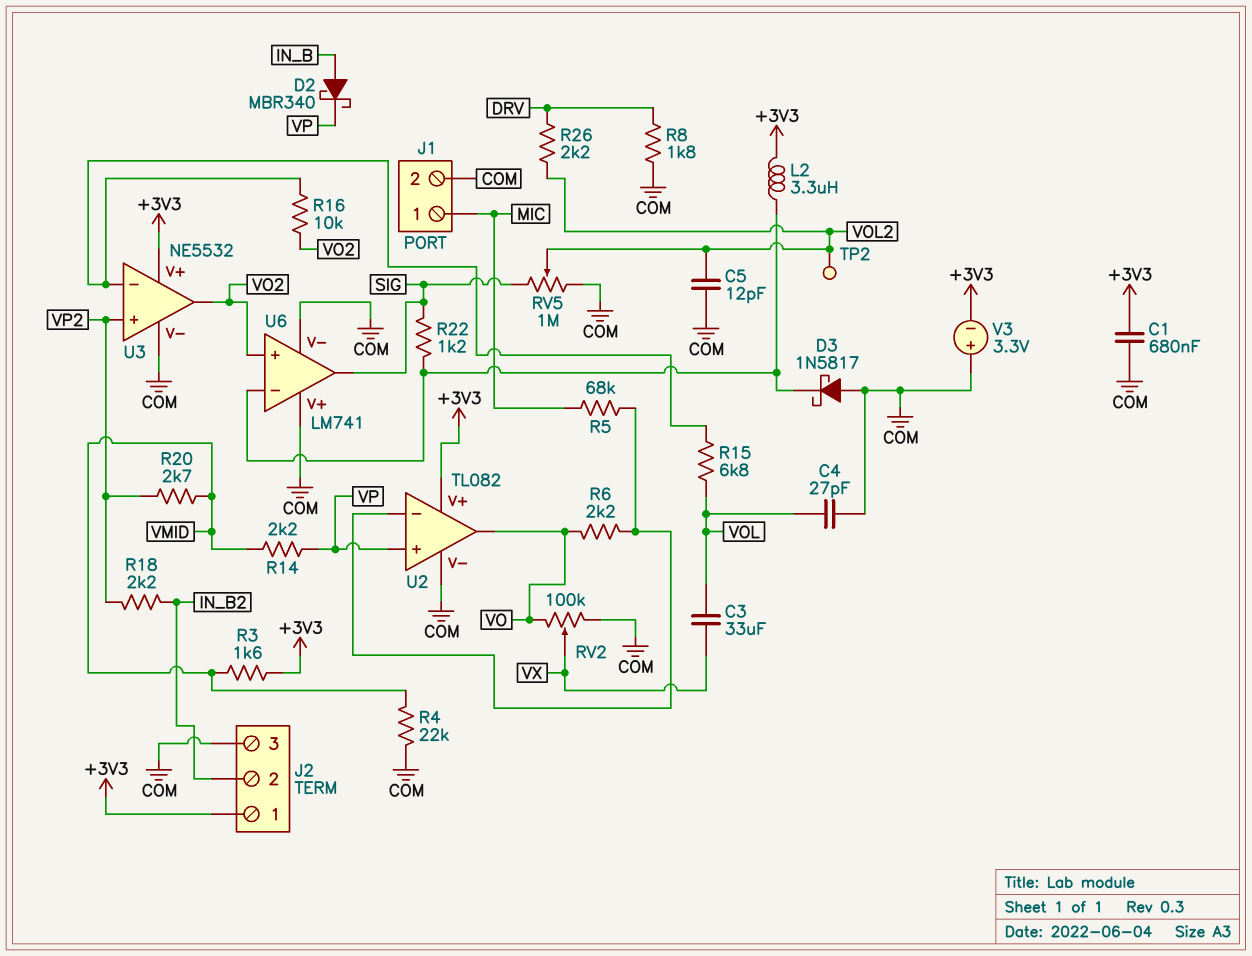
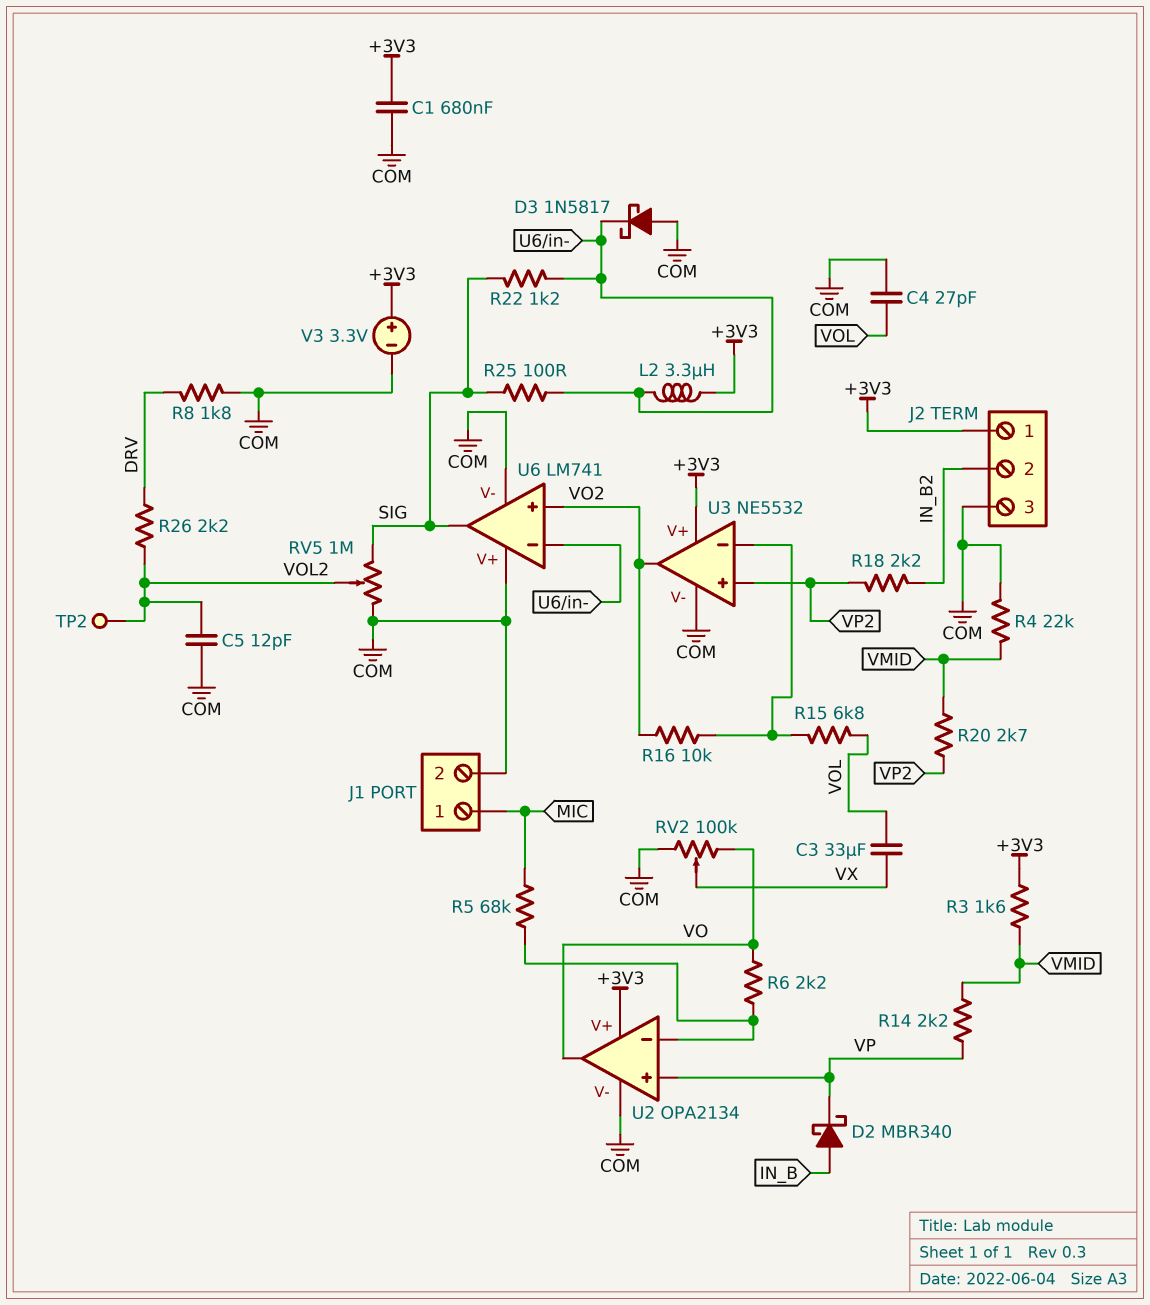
R25: none -> 100 (SIG, U6/in-)
U2: TL082 -> OPA2134
V3: 3.3V (plus COM, minus +3V3) -> 3.3V (plus +3V3, minus COM)

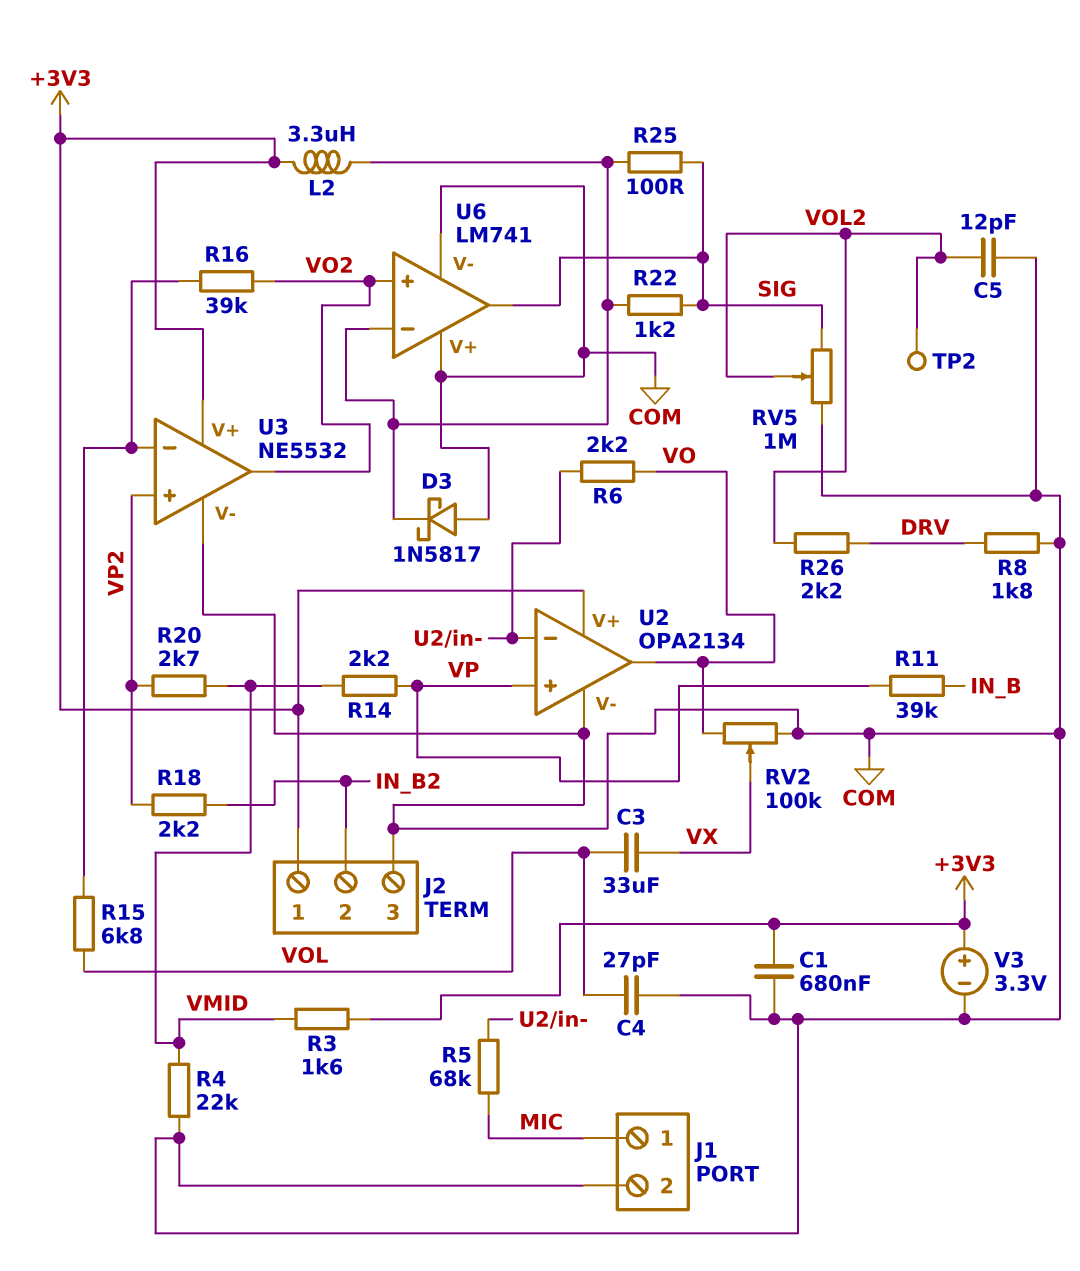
D2: schottky MBR340 (A IN_B, K VP) -> none
R11: none -> 39k (IN_B, VP)
R16: 10k (U3/in-, VO2) -> 39k (U3/in-, VO2)

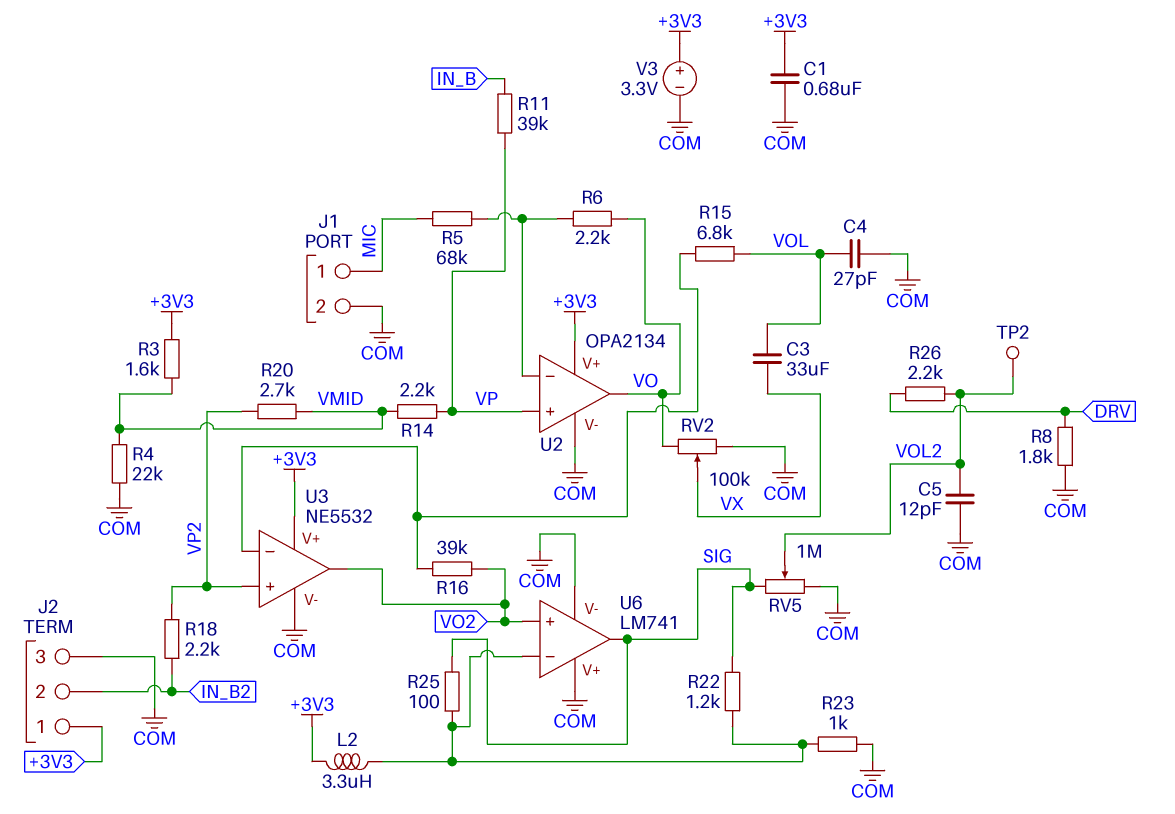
D3: schottky 1N5817 (A COM, K U6/in-) -> none
R23: none -> 1k (COM, U6/in-)

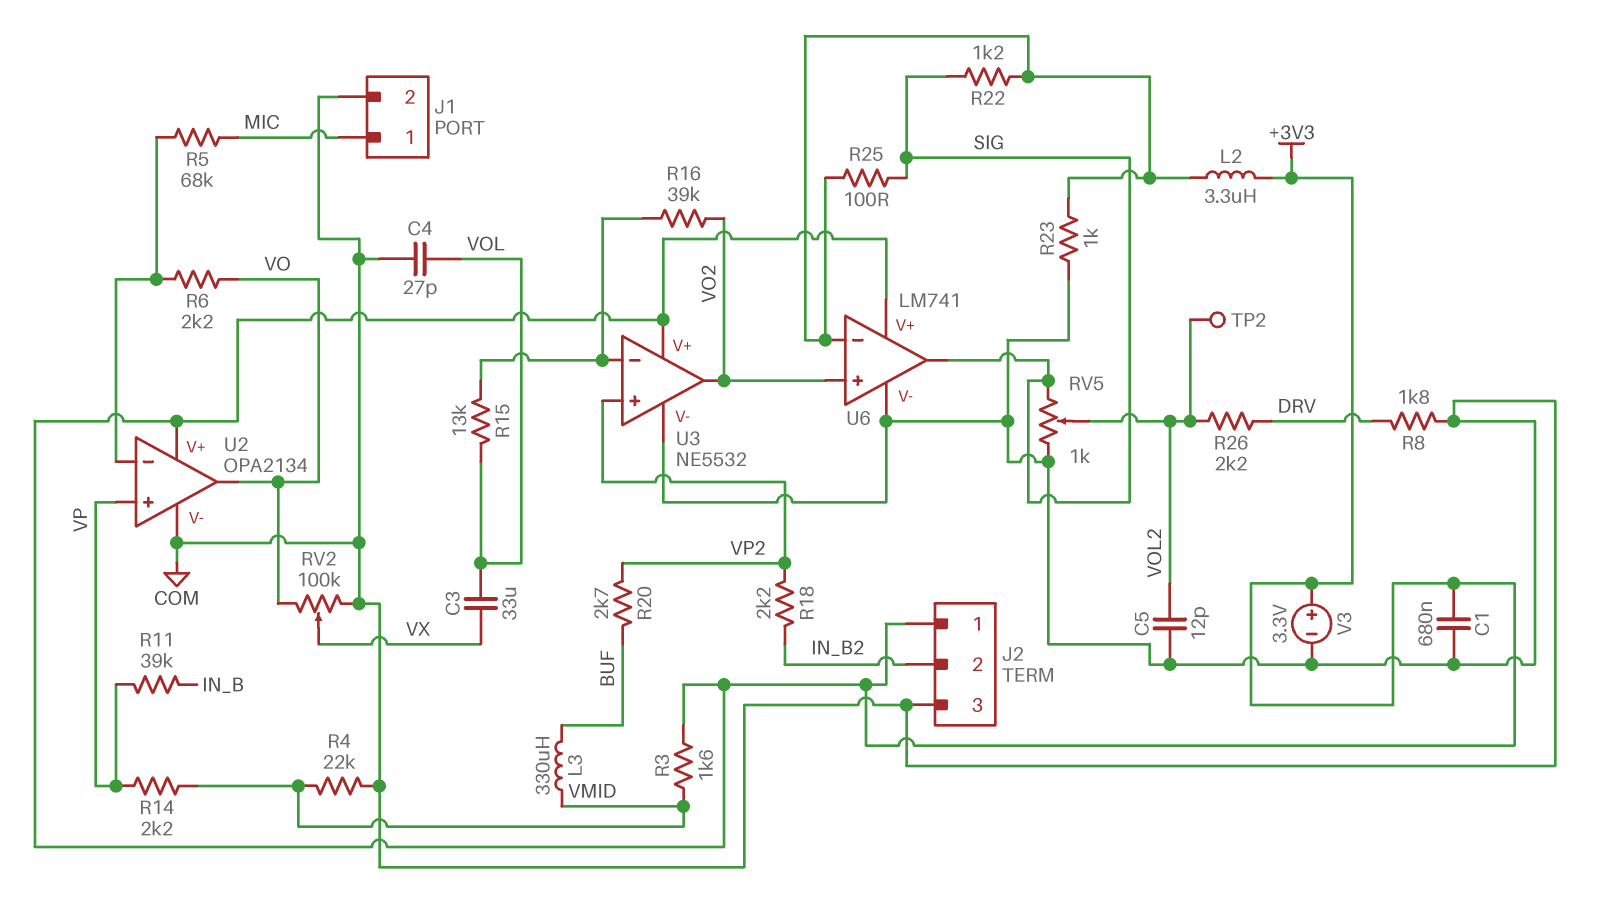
L3: none -> 330uH (BUF, VMID)
R15: 6.8k (U3/in-, VOL) -> 13k (U3/in-, VOL)
R20: 2.7k (VMID, VP2) -> 2.7k (BUF, VP2)
RV5: 1M (COM, SIG, wiper VOL2) -> 1k (COM, SIG, wiper VOL2)
U6 pin V+: COM -> +3V3

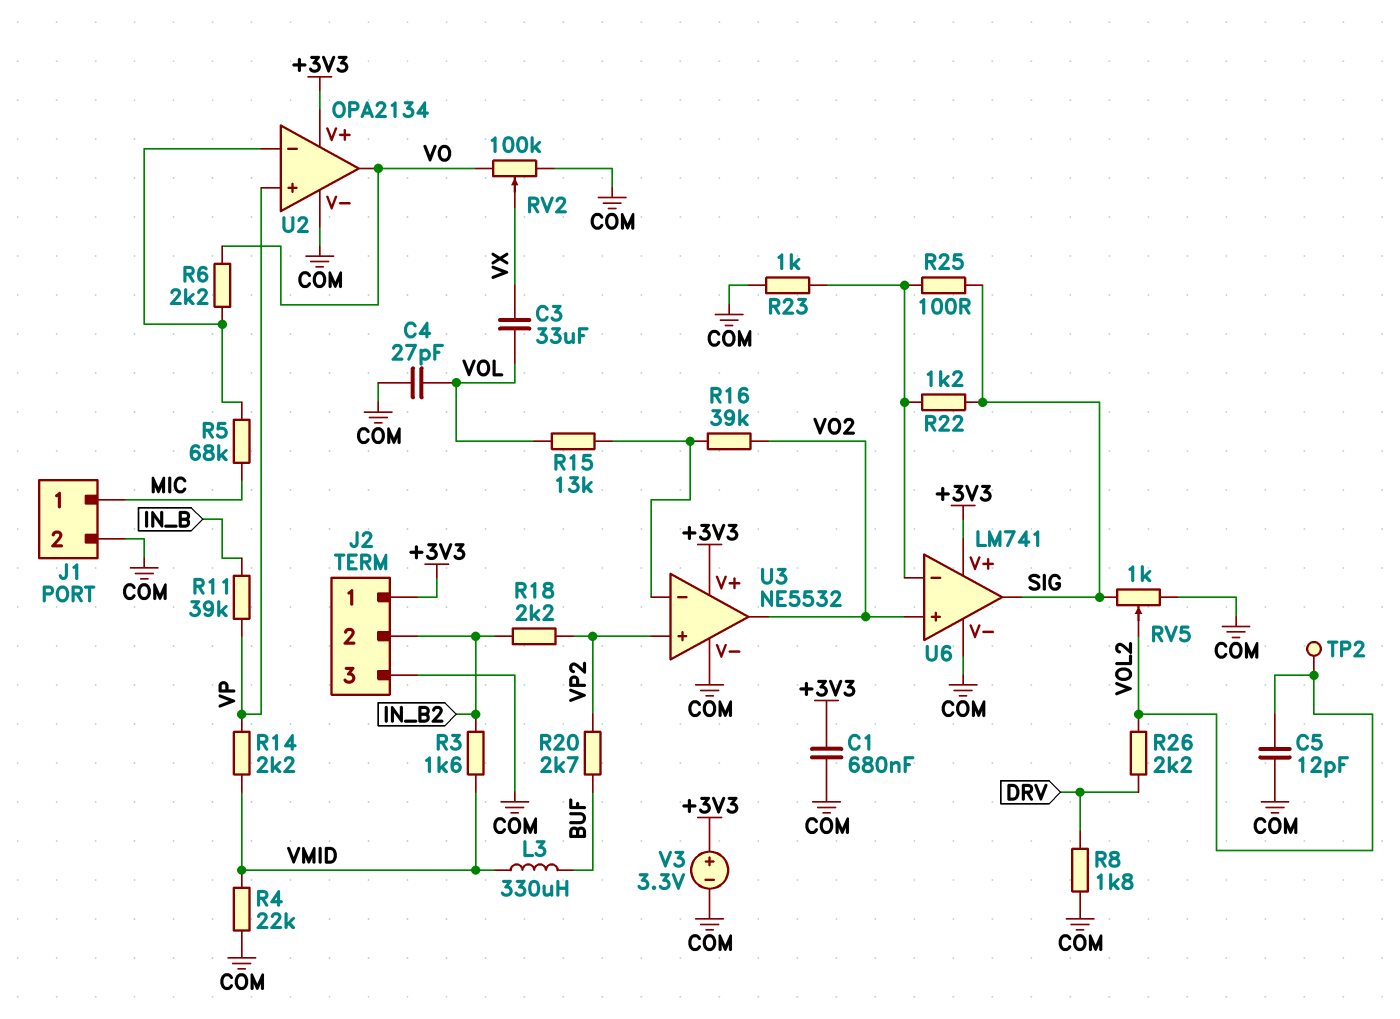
L2: 3.3uH (+3V3, U6/in-) -> none
R3: 1.6k (+3V3, VMID) -> 1.6k (IN_B2, VMID)

